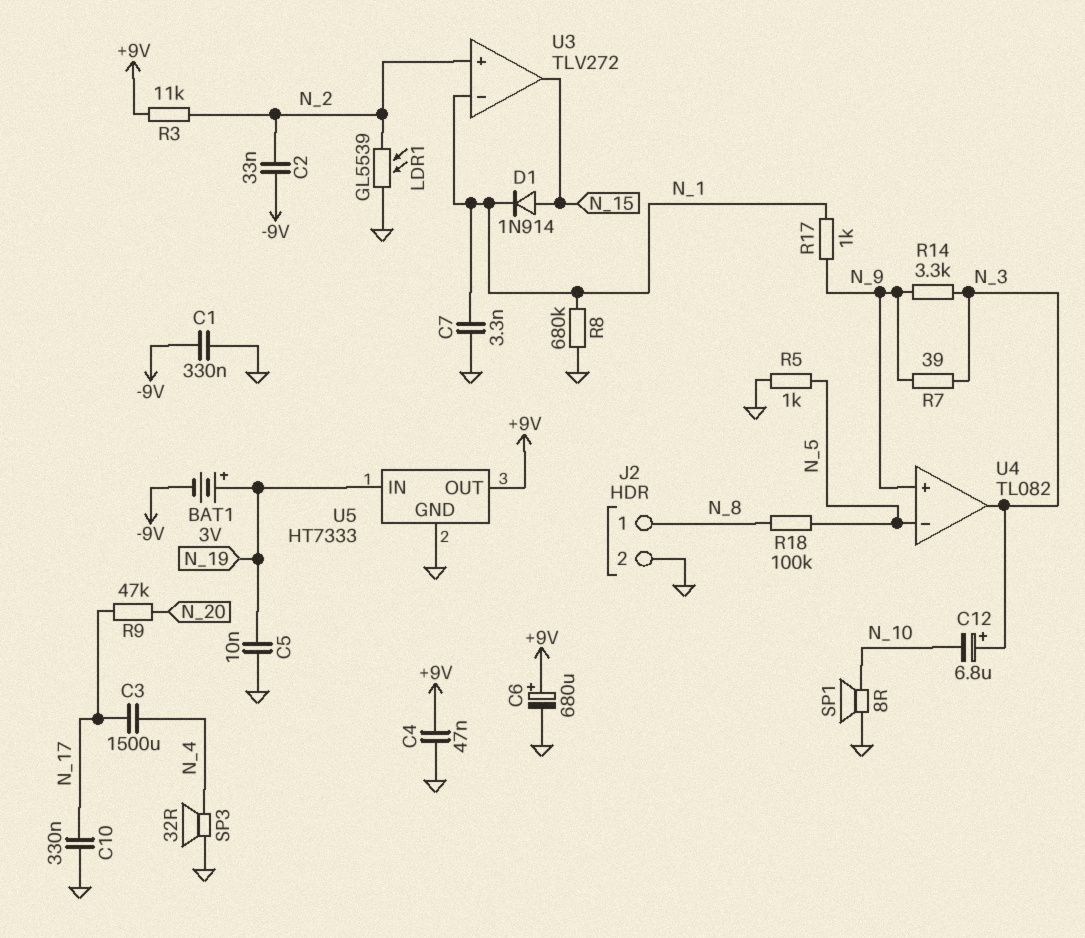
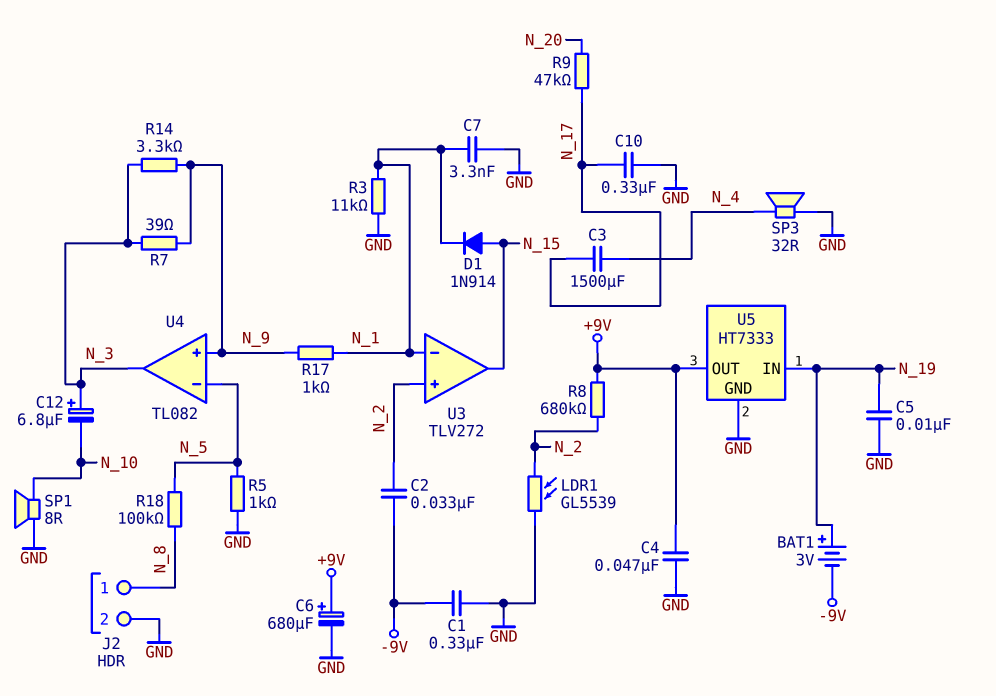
R3: 11k (+9V, N_2) -> 11k (GND, N_1)
R8: 680k (GND, N_1) -> 680k (+9V, N_2)

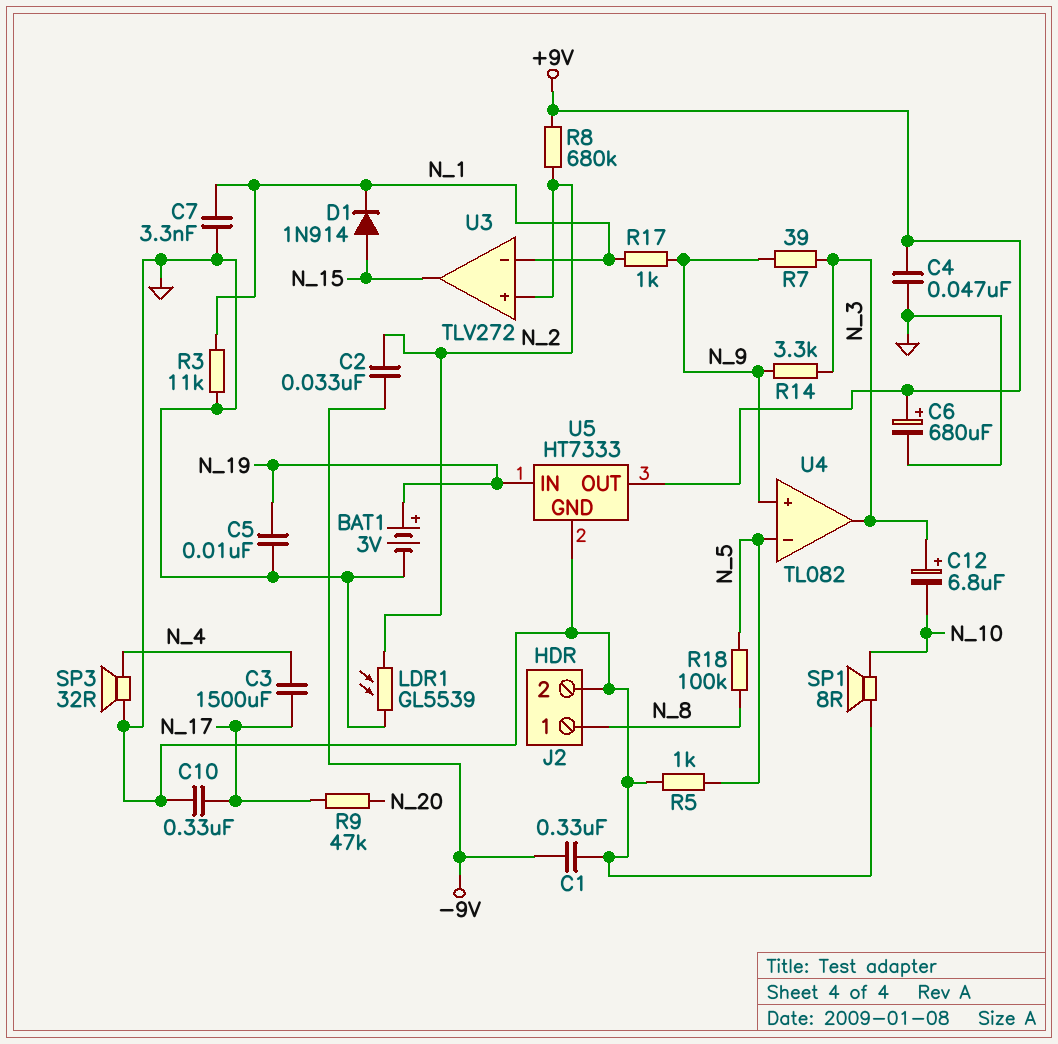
BAT1: 3V (plus N_19, minus -9V) -> 3V (plus N_19, minus GND)

